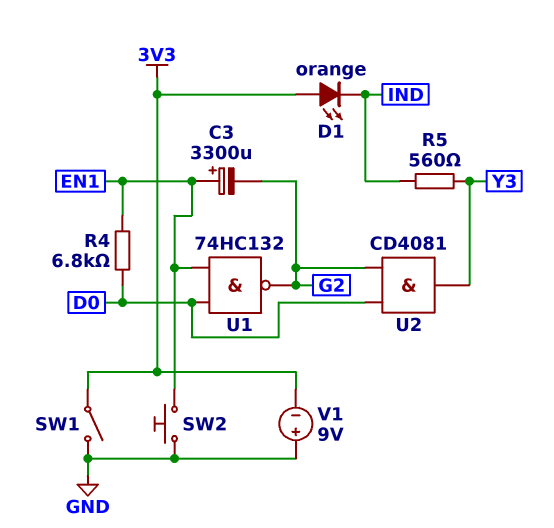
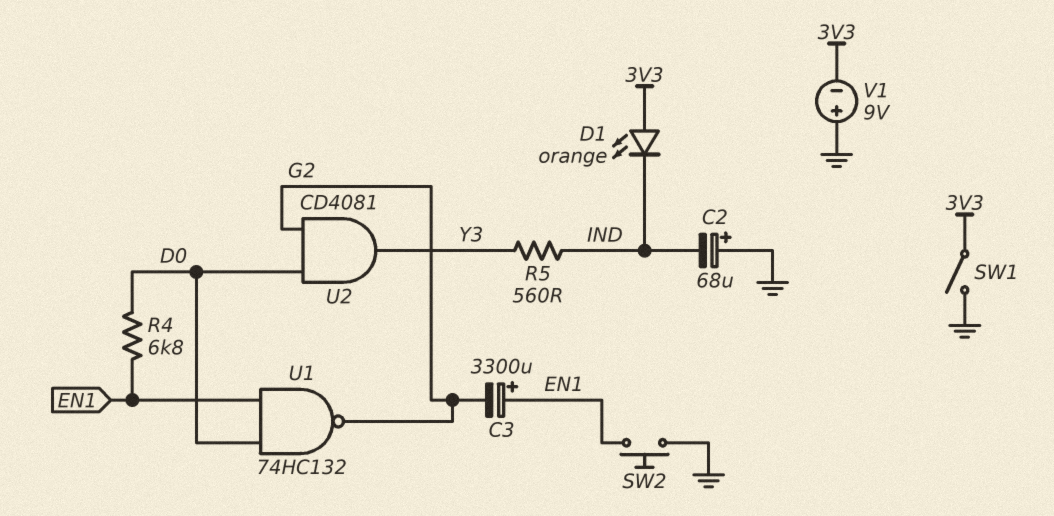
C2: none -> 68uF (plus GND, minus IND)

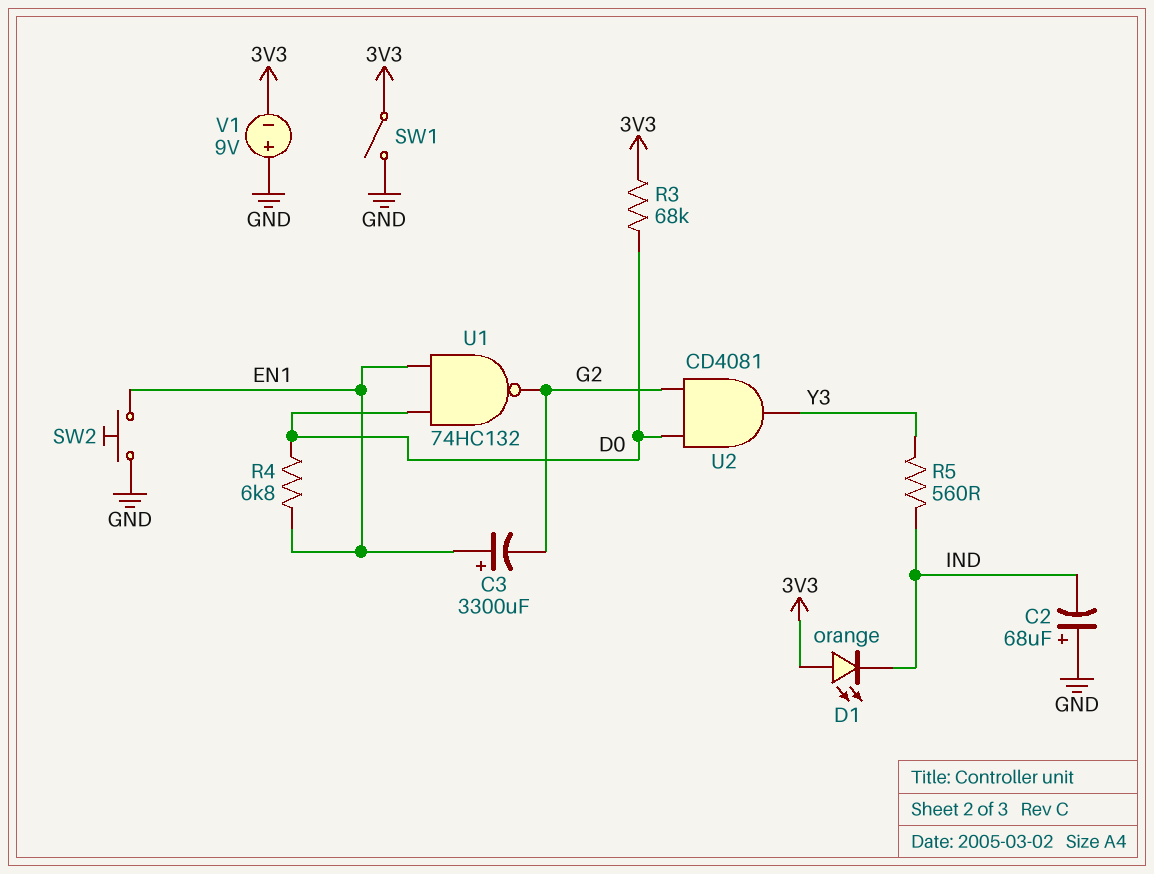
R3: none -> 68k (3V3, D0)

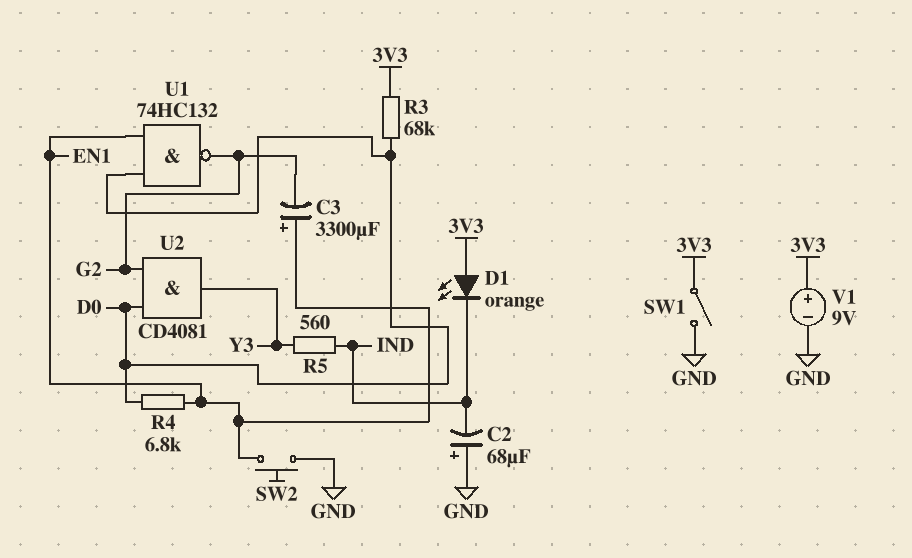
V1: 9V (plus GND, minus 3V3) -> 9V (plus 3V3, minus GND)

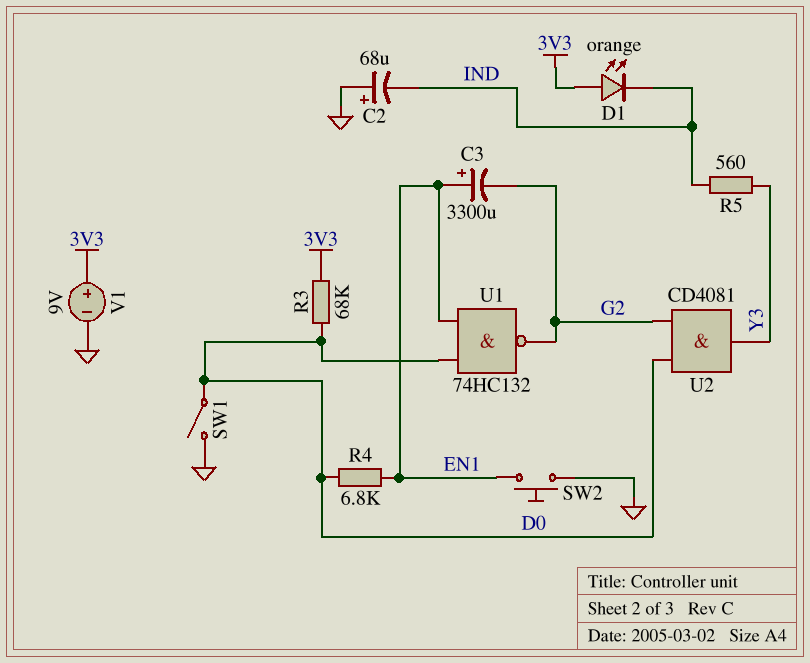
SW1: switch (3V3, GND) -> switch (D0, GND)

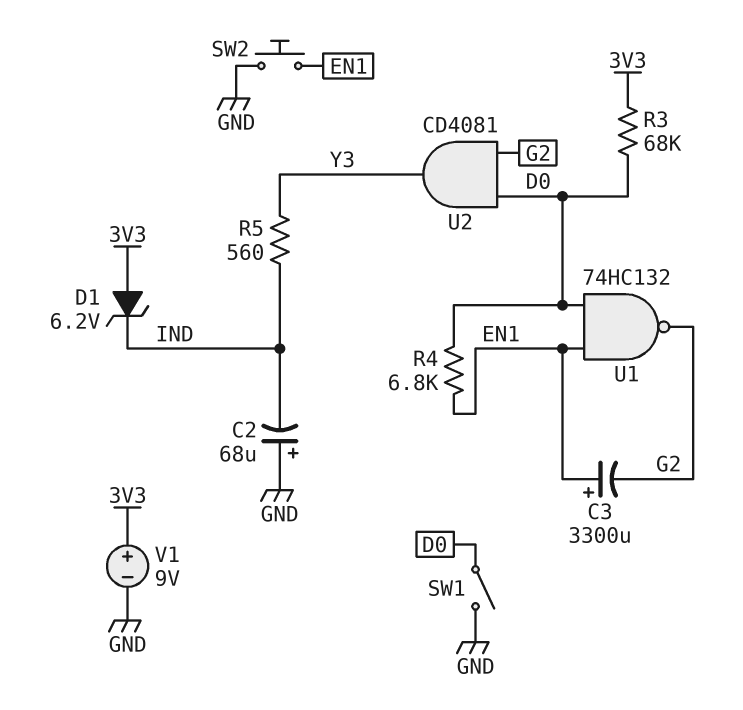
D1: LED orange (A 3V3, K IND) -> zener 6.2V (A 3V3, K IND)

